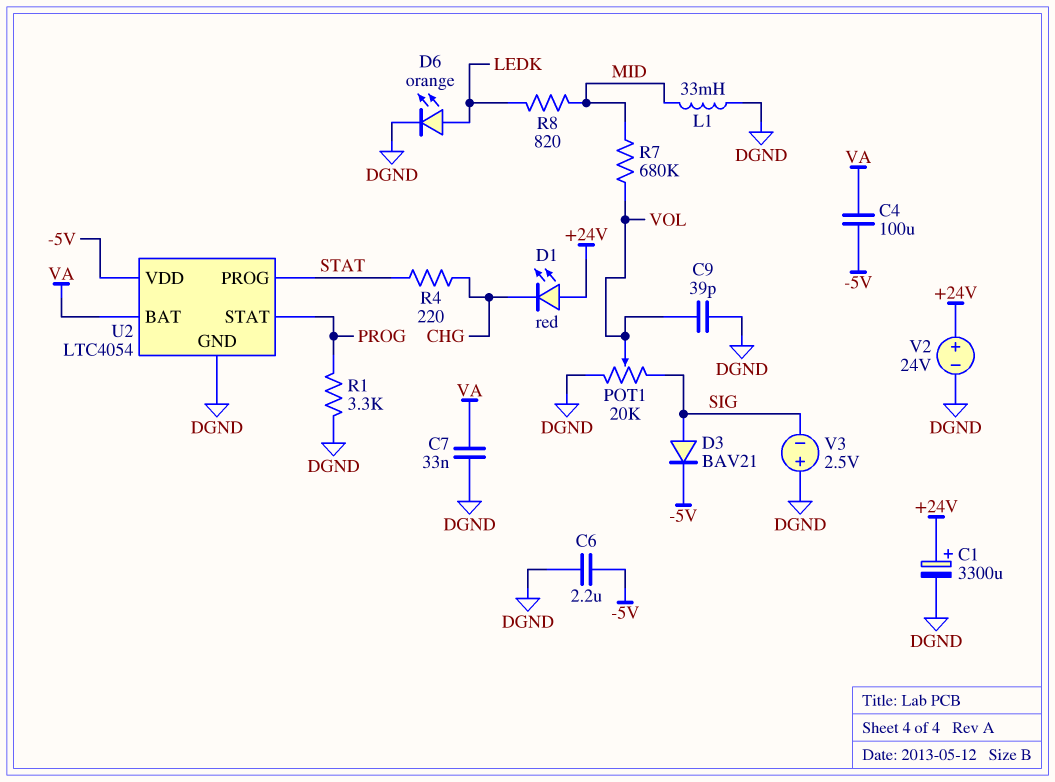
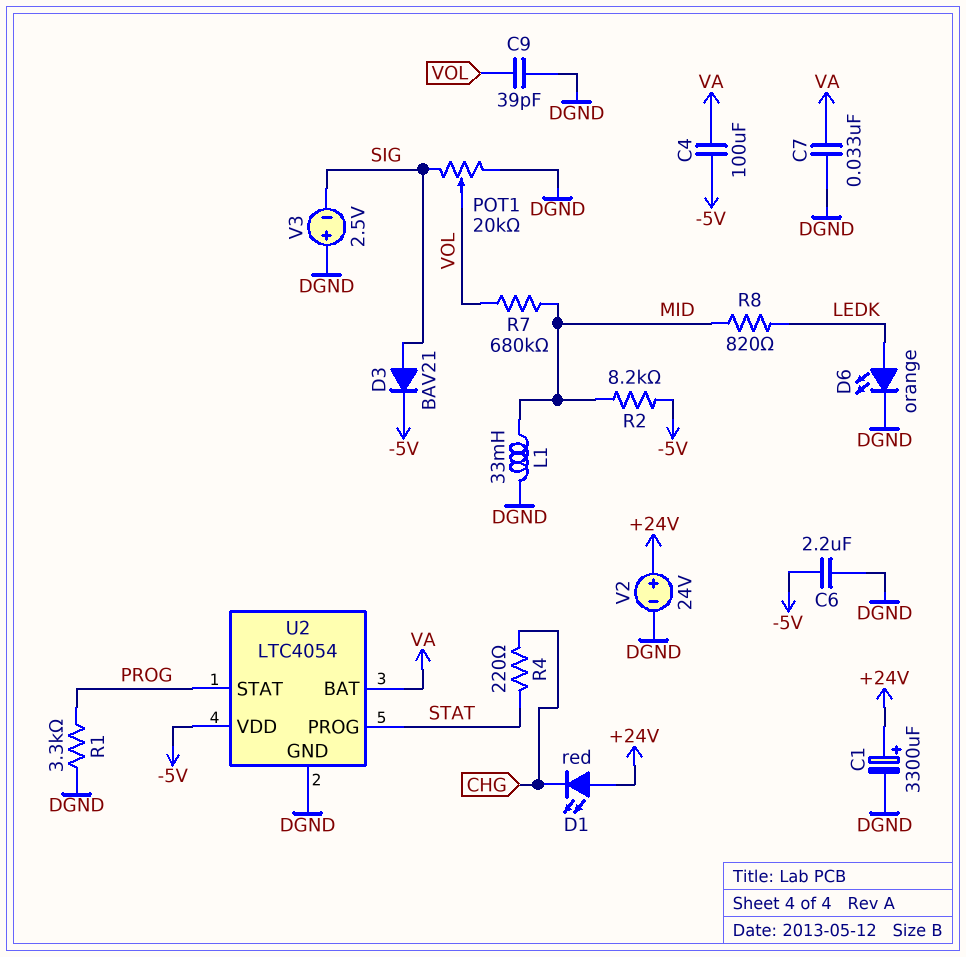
R2: none -> 8.2k (-5V, MID)

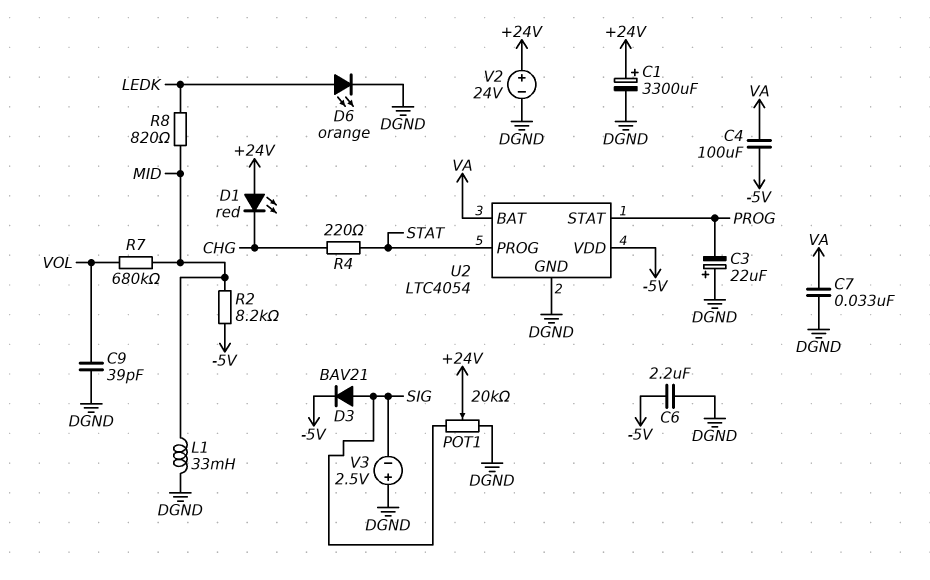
C3: none -> 22uF (plus DGND, minus PROG)
POT1: 20k (DGND, SIG, wiper VOL) -> 20k (DGND, SIG, wiper +24V)
R1: 3.3k (DGND, PROG) -> none

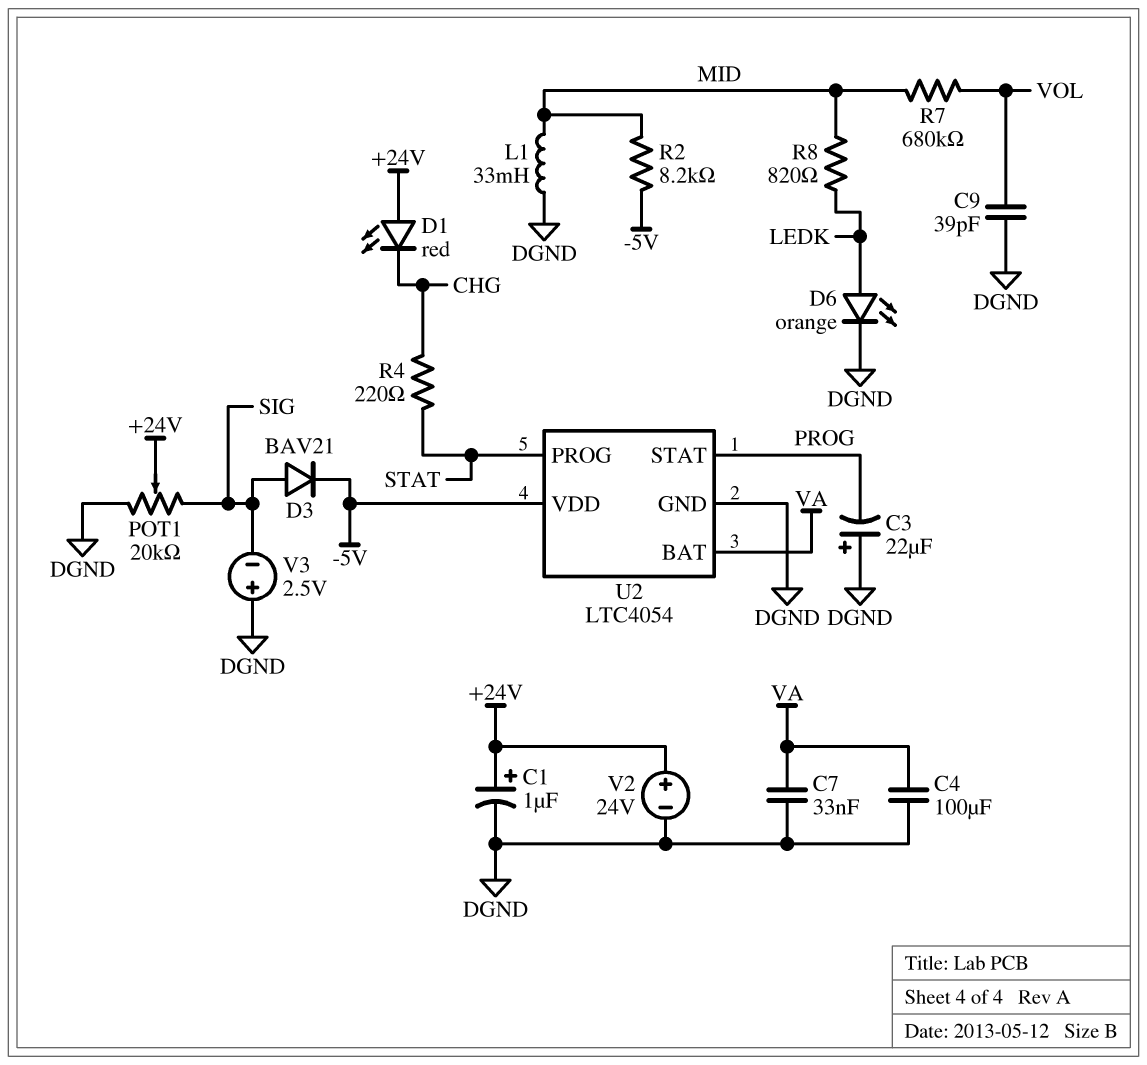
C1: 3300uF (plus +24V, minus DGND) -> 1uF (plus +24V, minus DGND)
C4: 100uF (-5V, VA) -> 100uF (DGND, VA)
C6: 2.2uF (-5V, DGND) -> none

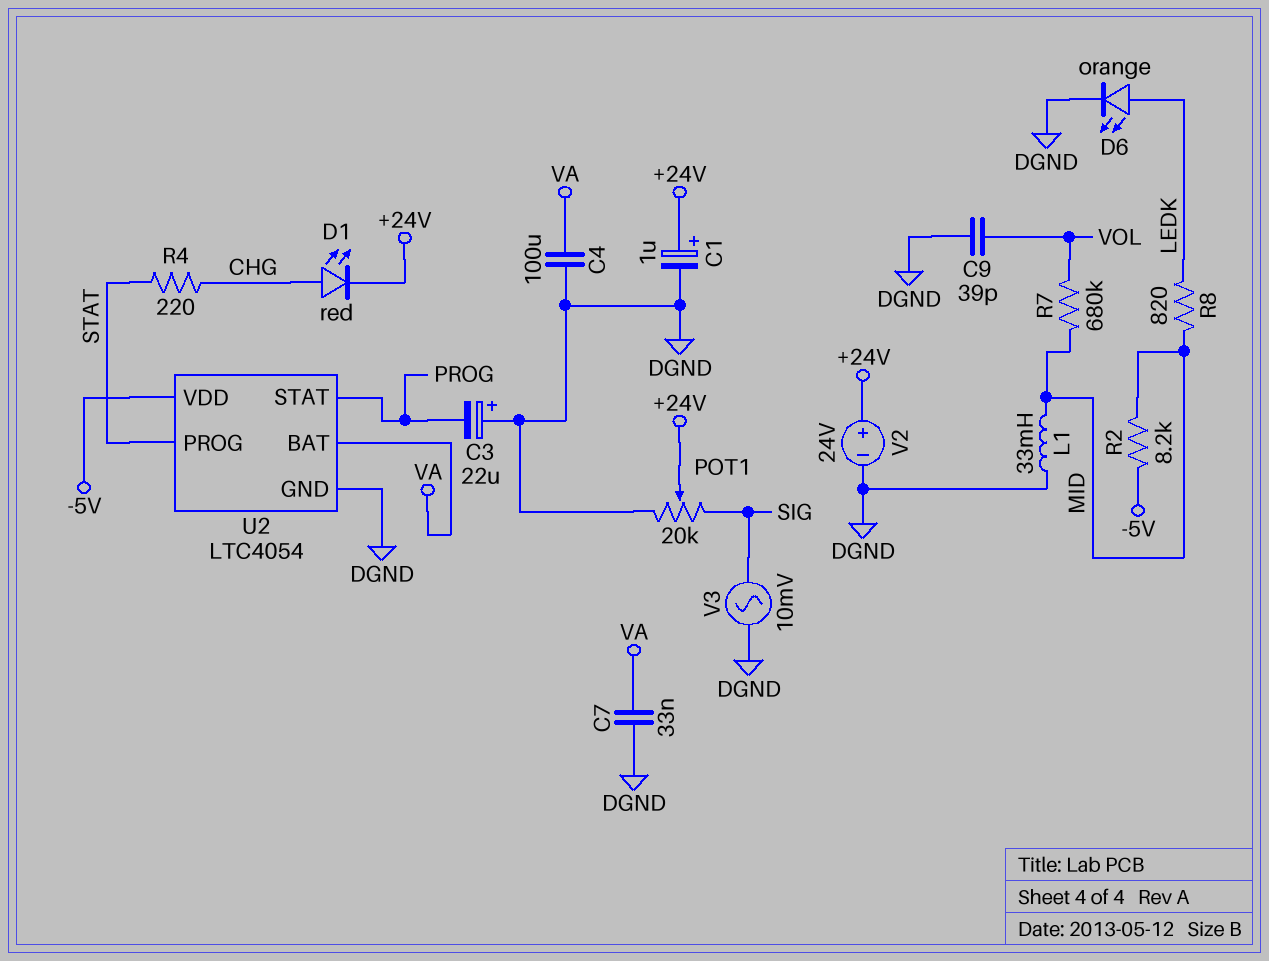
D1: LED red (A +24V, K CHG) -> LED red (A CHG, K +24V)
D3: diode BAV21 (A SIG, K -5V) -> none
V3: 2.5V (plus DGND, minus SIG) -> AC 10mV (DGND, SIG)

